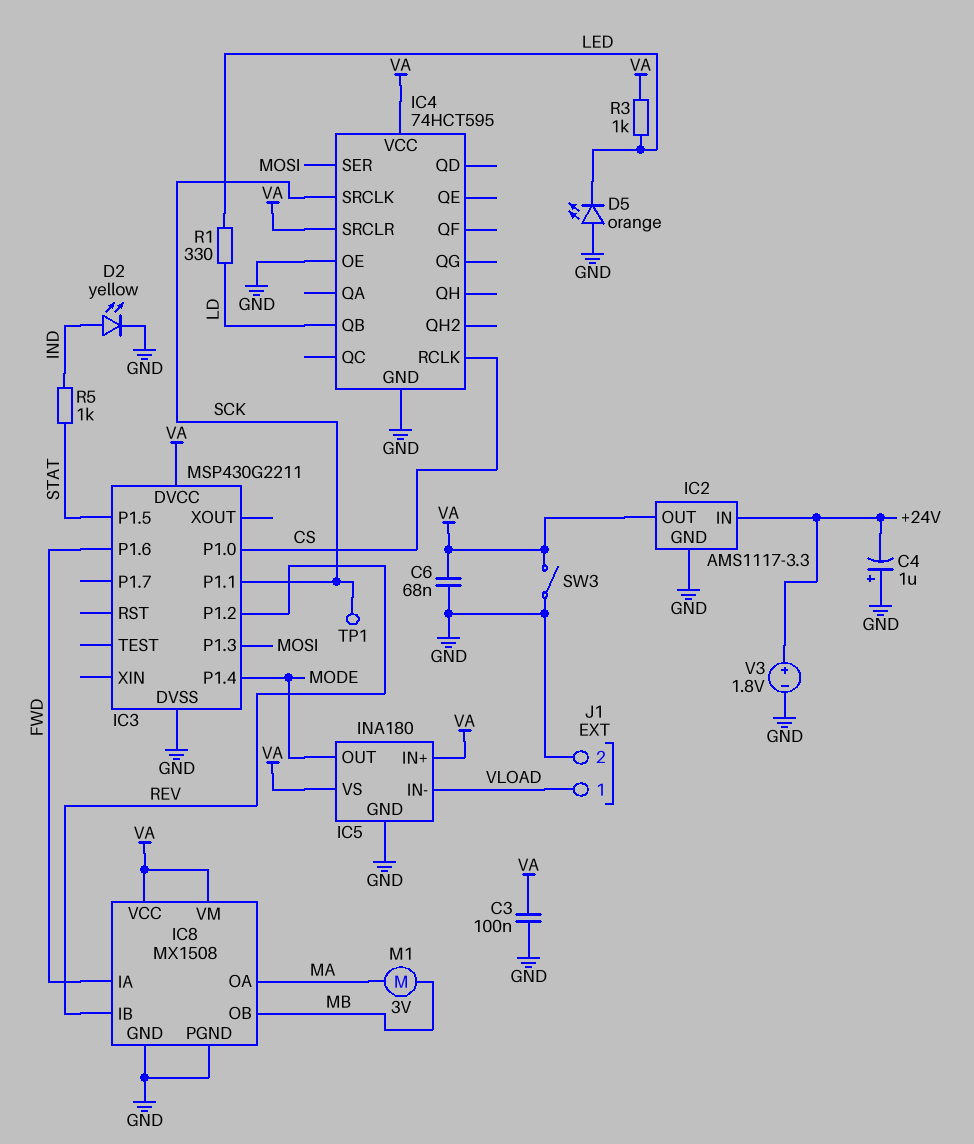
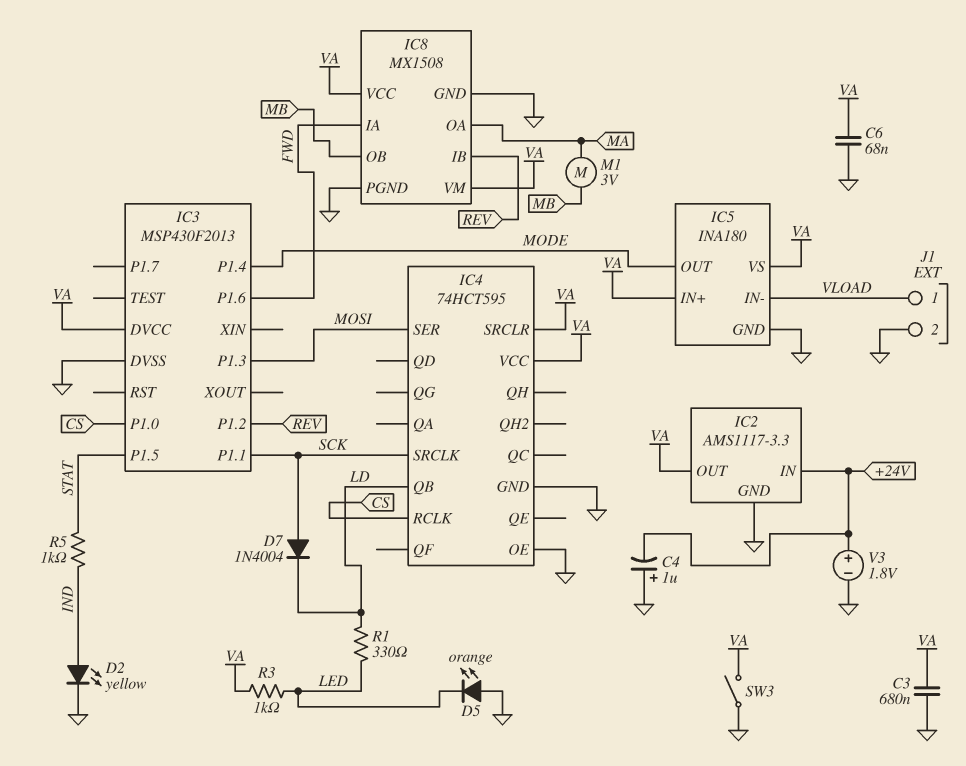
C3: 100nF (GND, VA) -> 680nF (GND, VA)
D7: none -> diode 1N4004 (A SCK, K LD)
IC3: MSP430G2211 -> MSP430F2013
TP1: test point (SCK) -> none

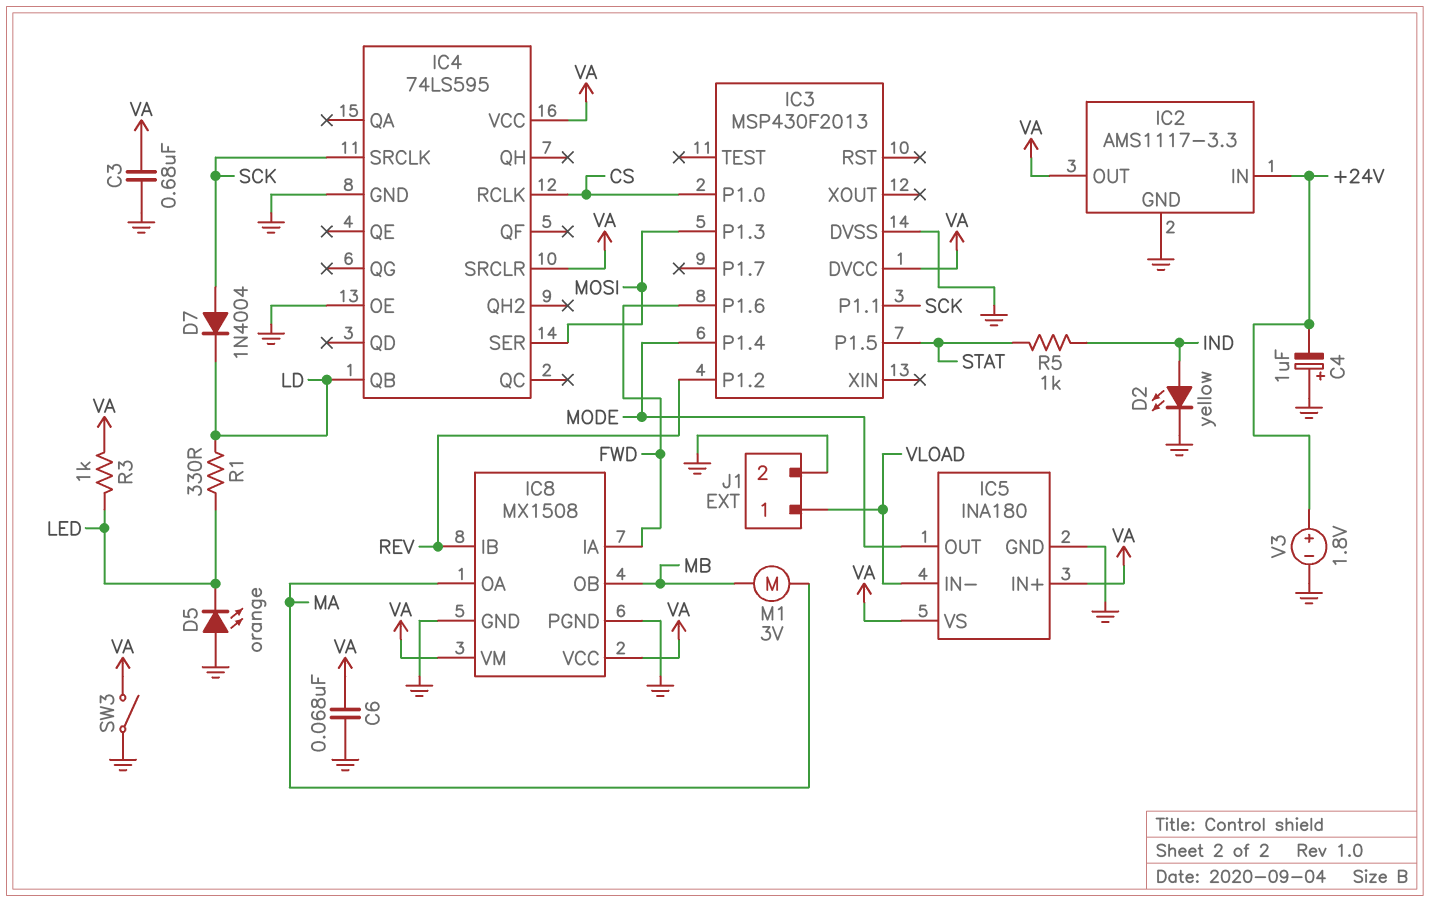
IC4: 74HCT595 -> 74LS595

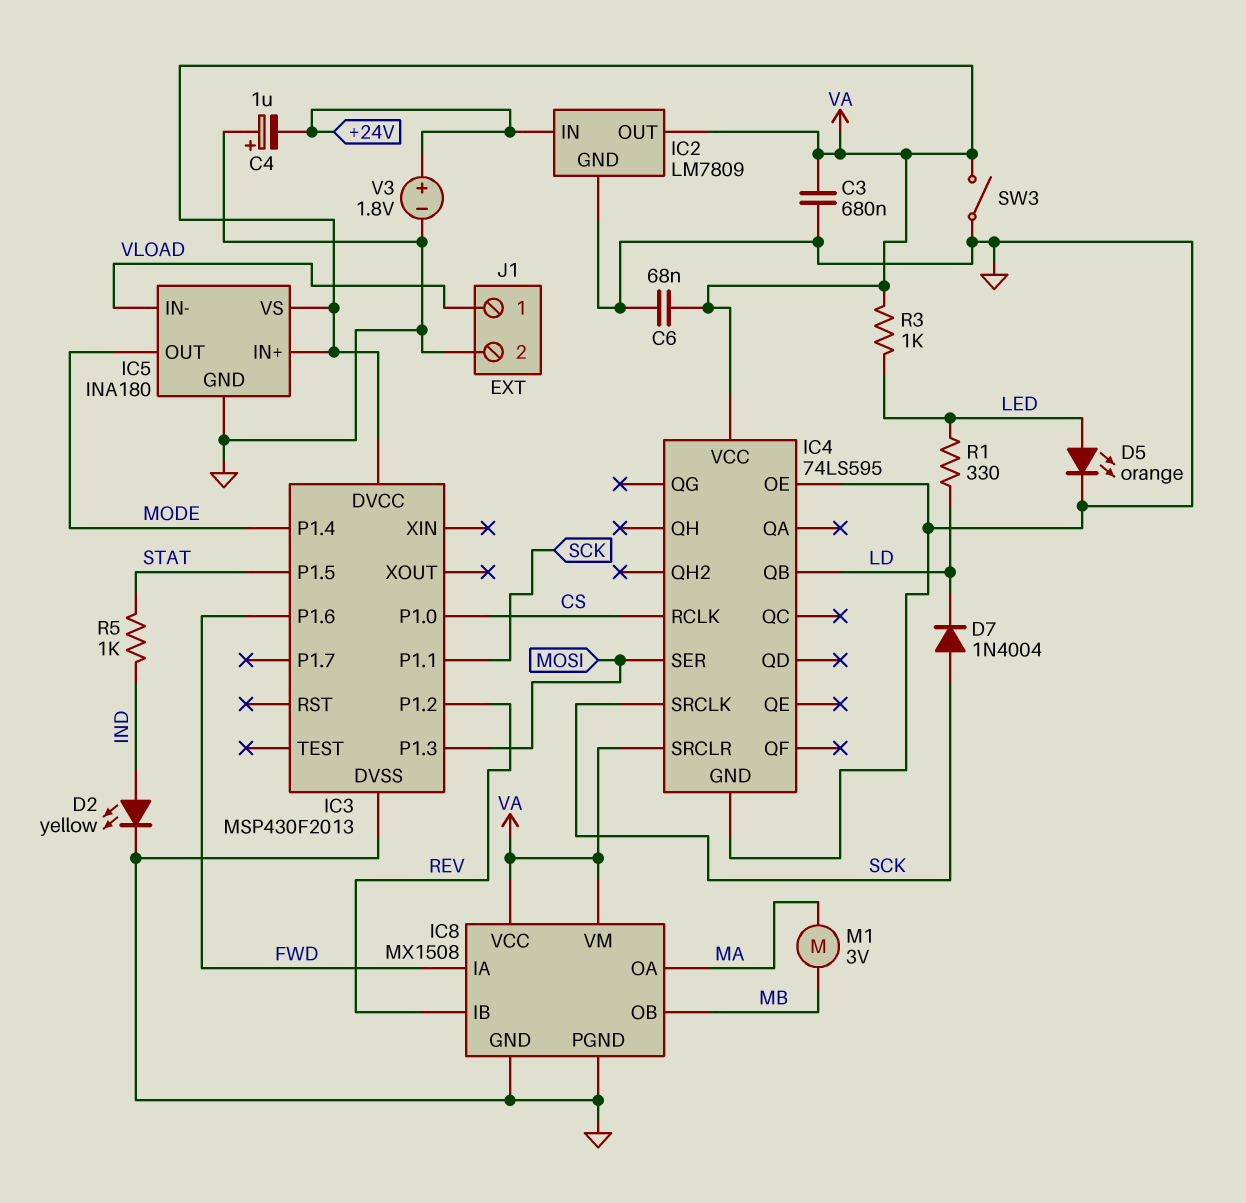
D5: LED orange (A GND, K LED) -> LED orange (A LED, K GND)
IC2: AMS1117-3.3 -> LM7809

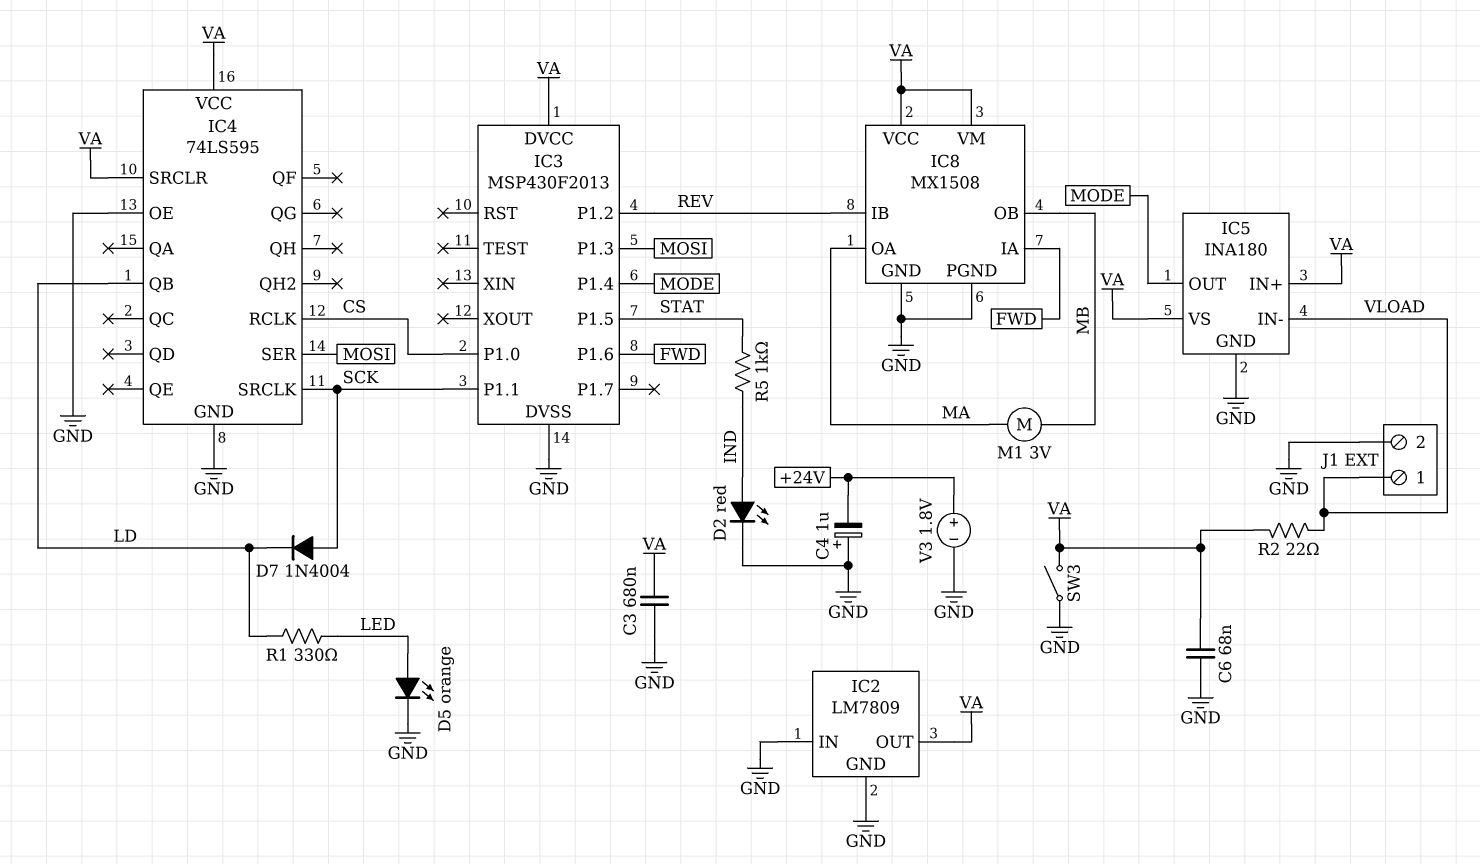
D2: LED yellow (A IND, K GND) -> LED red (A IND, K GND)
IC2 pin IN: +24V -> GND
R2: none -> 22 (VA, VLOAD)
R3: 1k (LED, VA) -> none

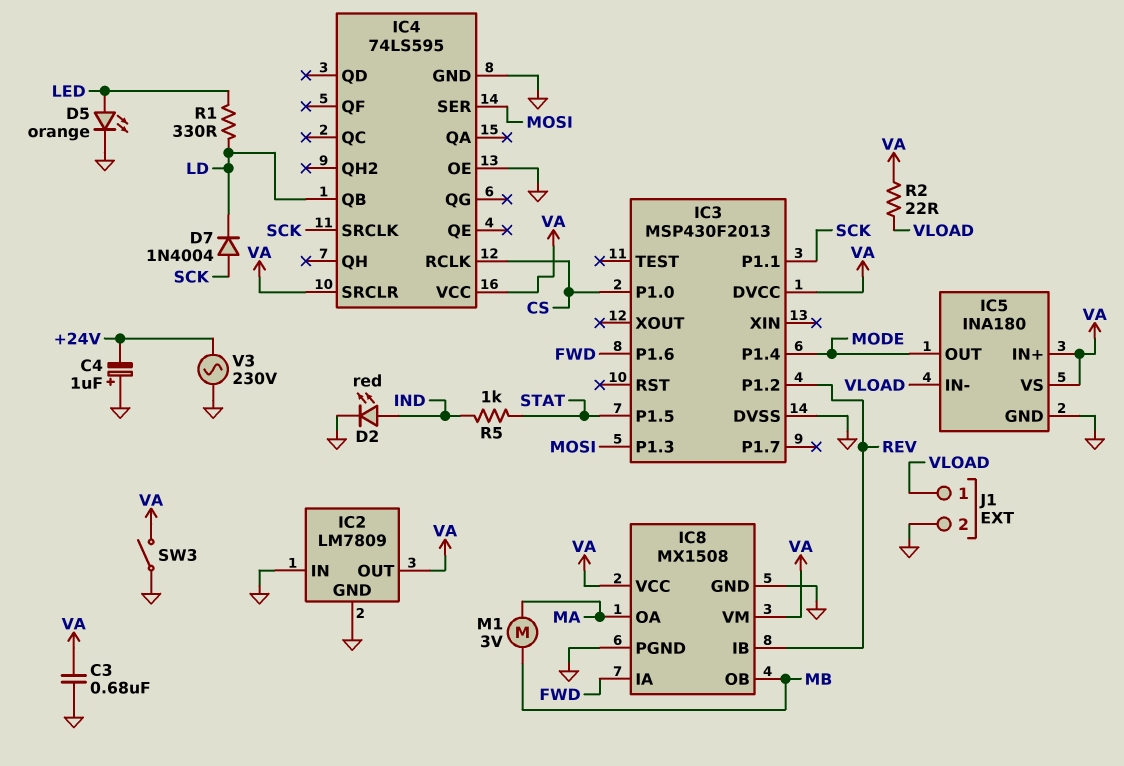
C6: 68nF (GND, VA) -> none
V3: 1.8V (plus +24V, minus GND) -> AC 230V (+24V, GND)

